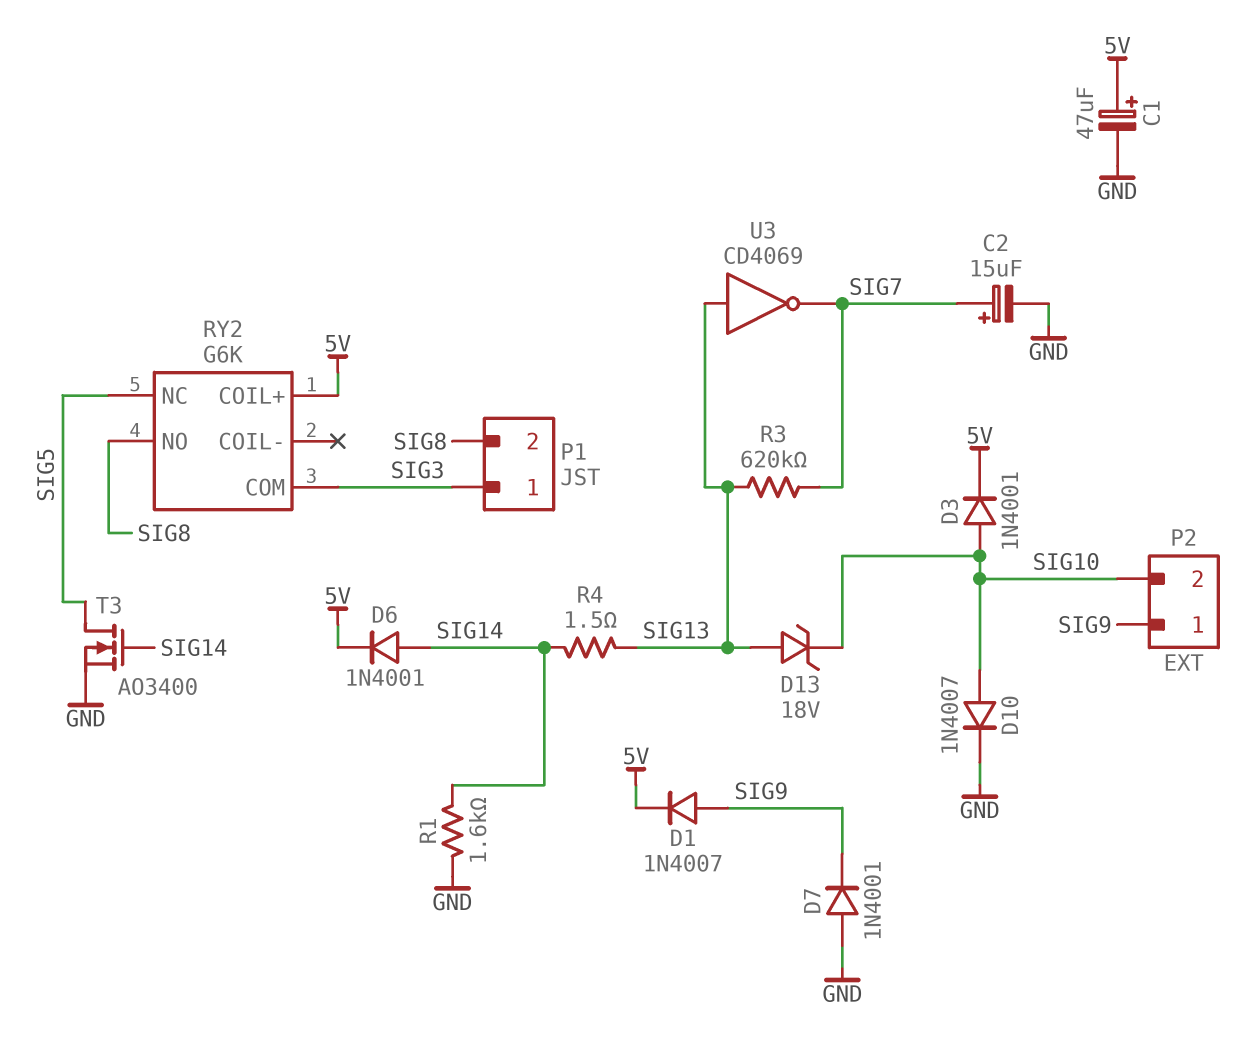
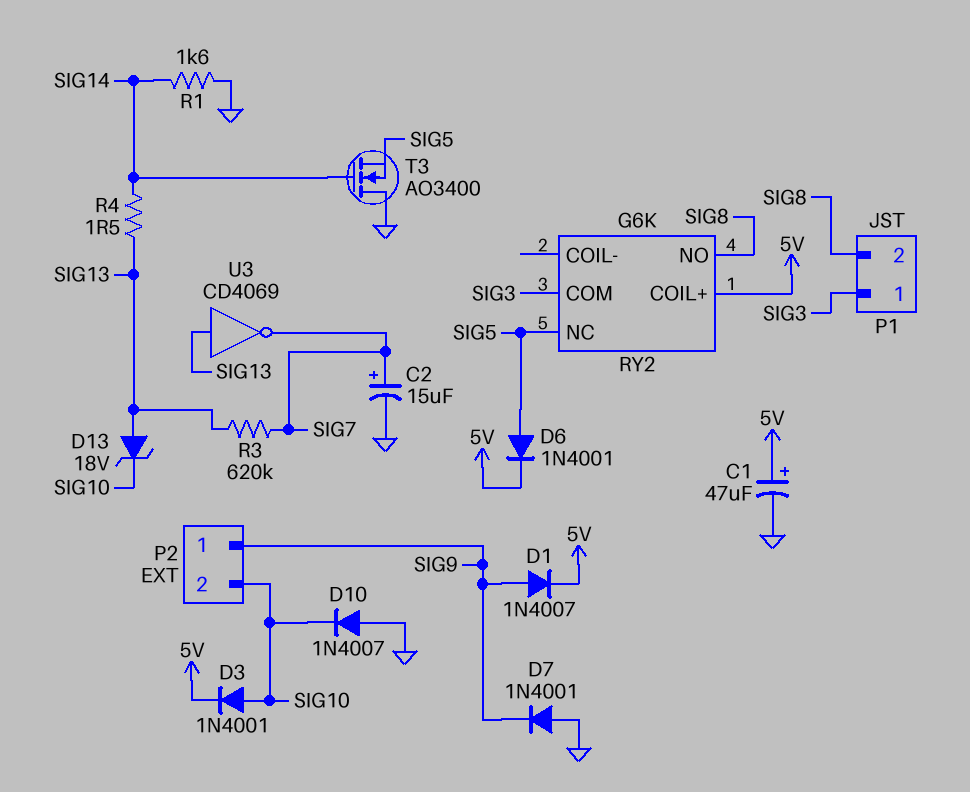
D6: diode 1N4001 (A SIG14, K 5V) -> diode 1N4001 (A SIG5, K 5V)
D10: diode 1N4007 (A SIG10, K GND) -> diode 1N4007 (A GND, K SIG10)
T3: NMOS AO3400 (G SIG14, D SIG5, S GND) -> NMOS AO3400 (G SIG14, D GND, S SIG5)

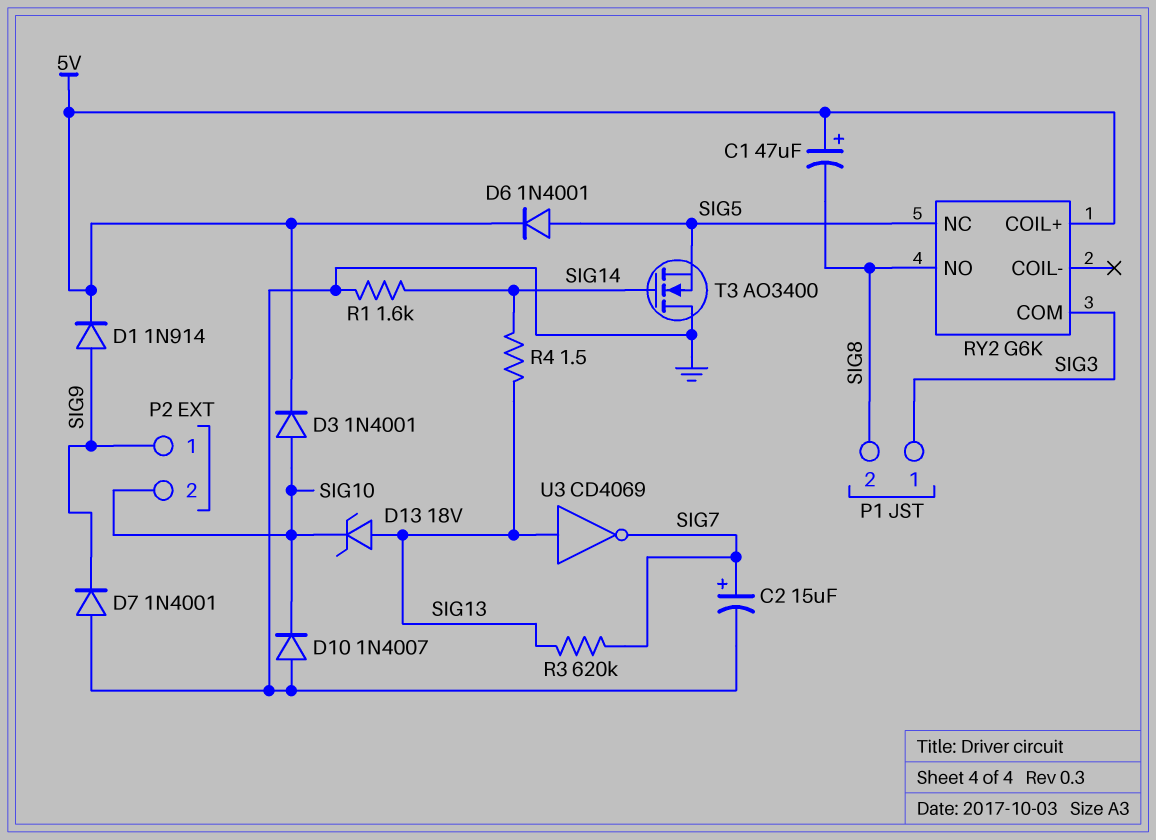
C1: 47uF (plus 5V, minus GND) -> 47uF (plus 5V, minus SIG8)
D1: diode 1N4007 (A SIG9, K 5V) -> diode 1N914 (A SIG9, K 5V)

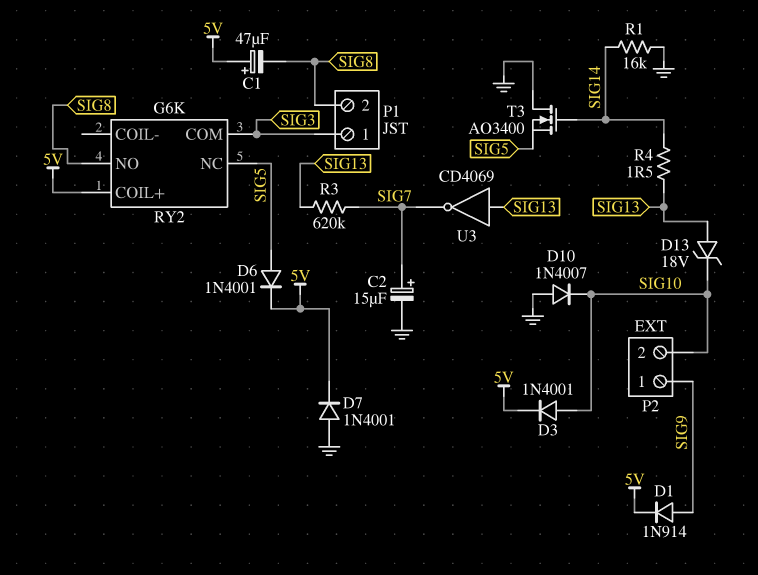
D7: diode 1N4001 (A GND, K SIG9) -> diode 1N4001 (A GND, K 5V)
R1: 1.6k (GND, SIG14) -> 16k (GND, SIG14)

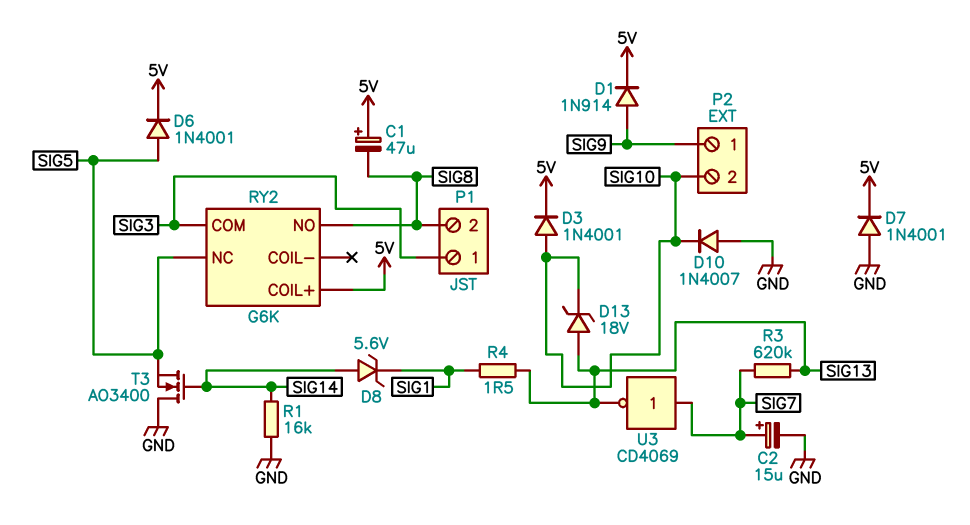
D8: none -> zener 5.6V (A SIG14, K SIG1)
R4: 1.5 (SIG13, SIG14) -> 1.5 (SIG1, SIG13)
U3: NOT CD4069 (in SIG13, out SIG7) -> NOT CD4069 (in SIG7, out SIG13)

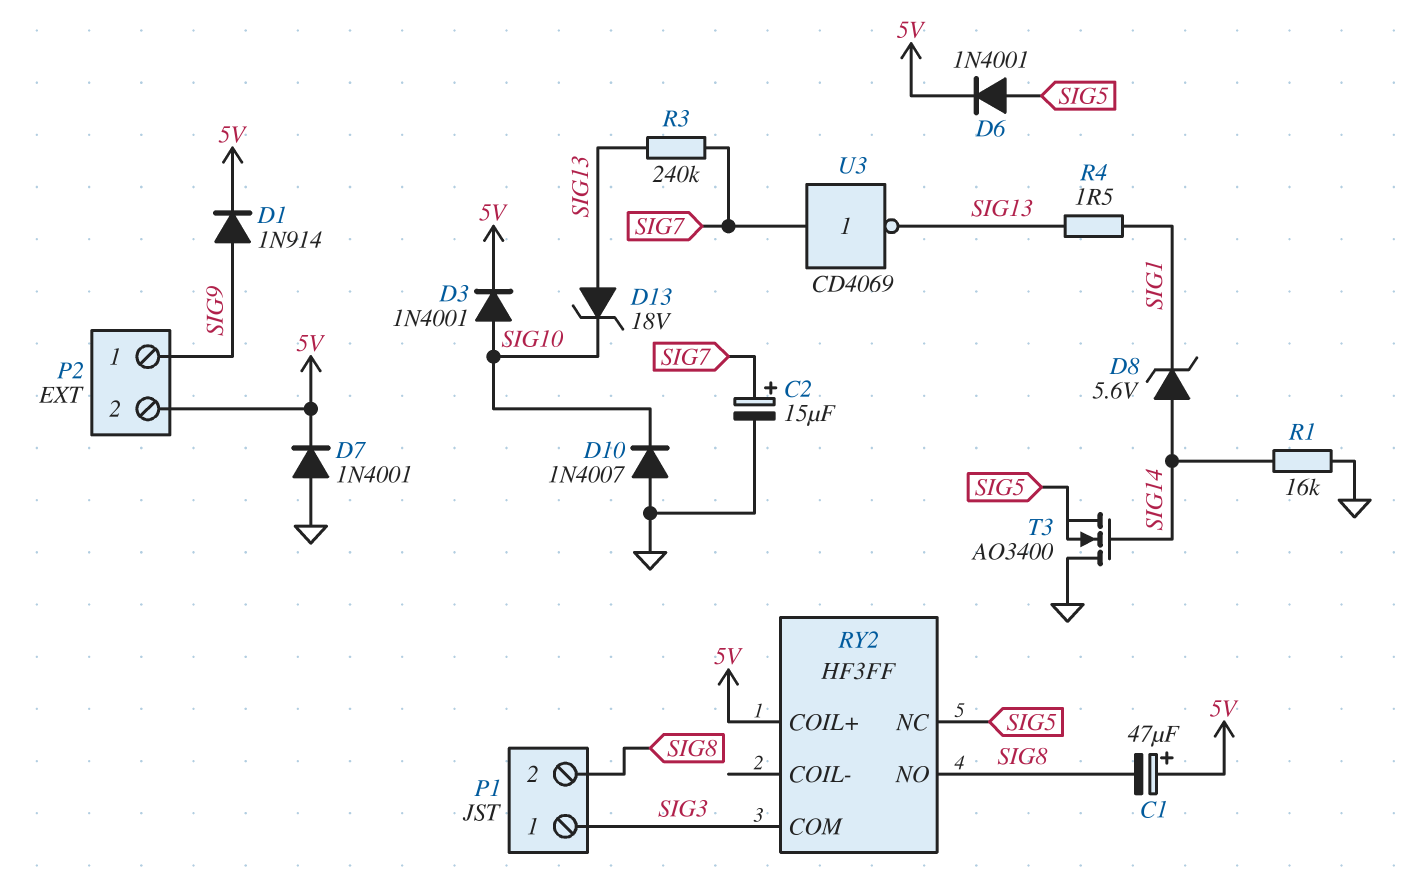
P2 pin 2: SIG10 -> 5V
R3: 620k (SIG7, SIG13) -> 240k (SIG7, SIG13)
RY2: G6K -> HF3FF

